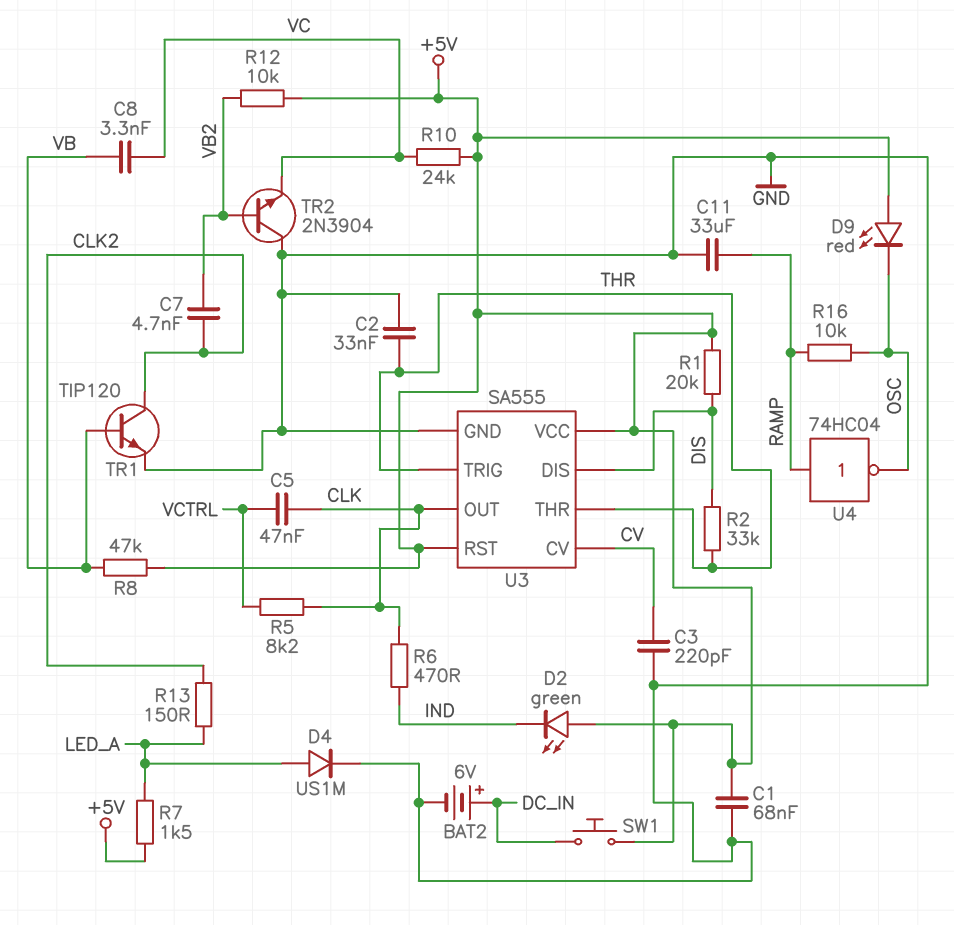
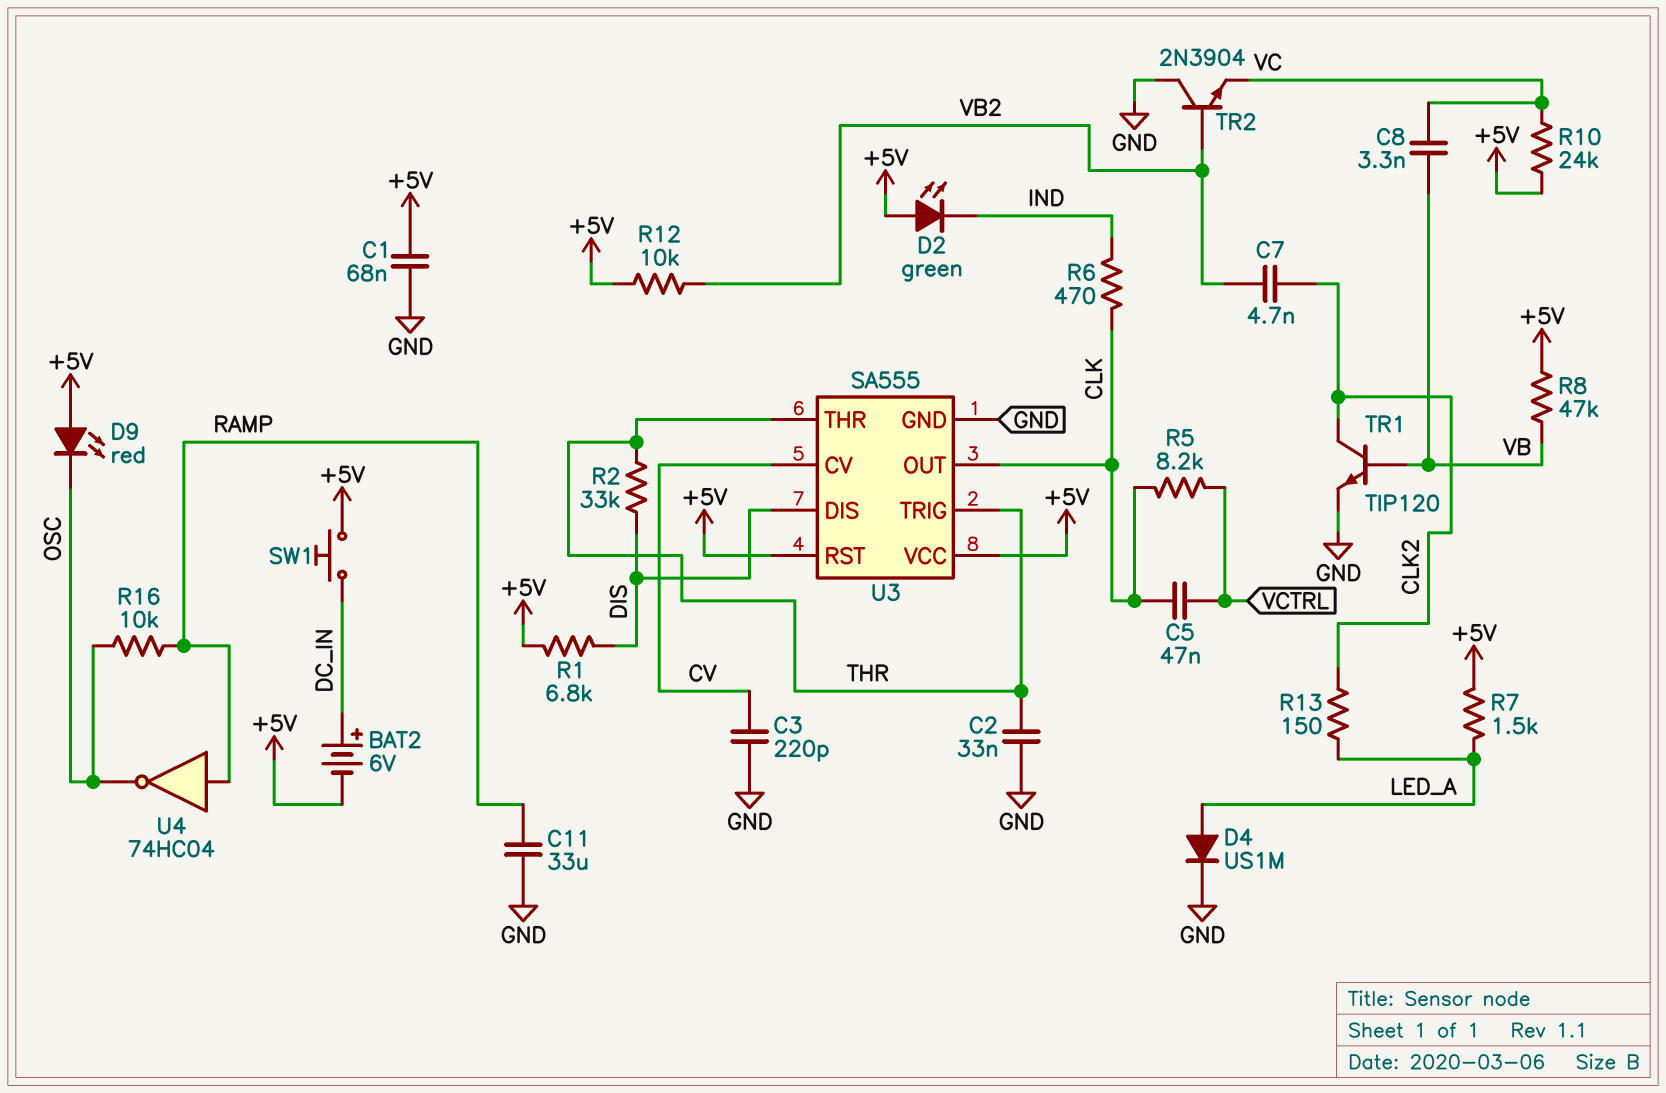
BAT2: 6V (plus DC_IN, minus GND) -> 6V (plus DC_IN, minus +5V)
R1: 20k (+5V, DIS) -> 6.8k (+5V, DIS)

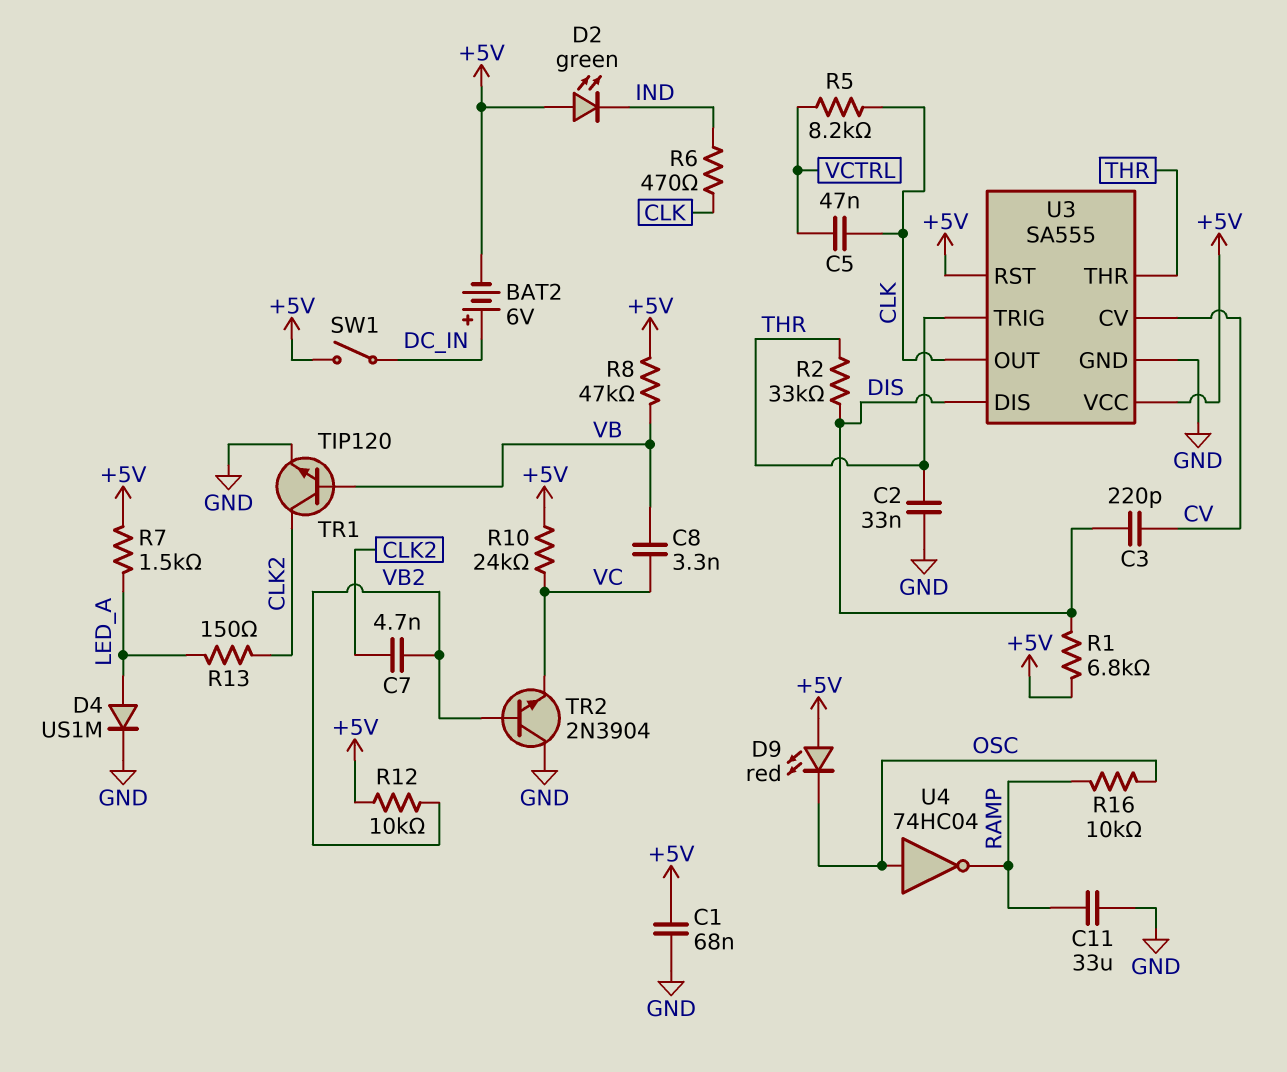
C3: 220pF (CV, GND) -> 220pF (CV, DIS)
SW1: button (+5V, DC_IN) -> switch (+5V, DC_IN)
U4: NOT 74HC04 (in RAMP, out OSC) -> NOT 74HC04 (in OSC, out RAMP)

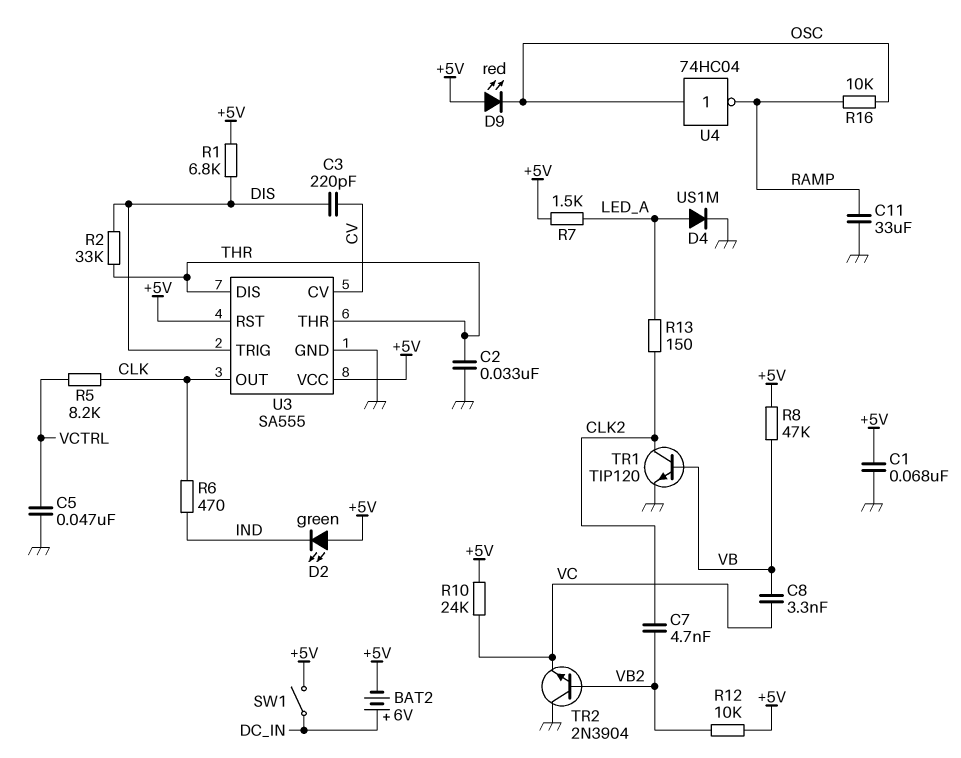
C5: 47nF (CLK, VCTRL) -> 47nF (GND, VCTRL)
U3 pin DIS: DIS -> THR
U3 pin TRIG: THR -> DIS

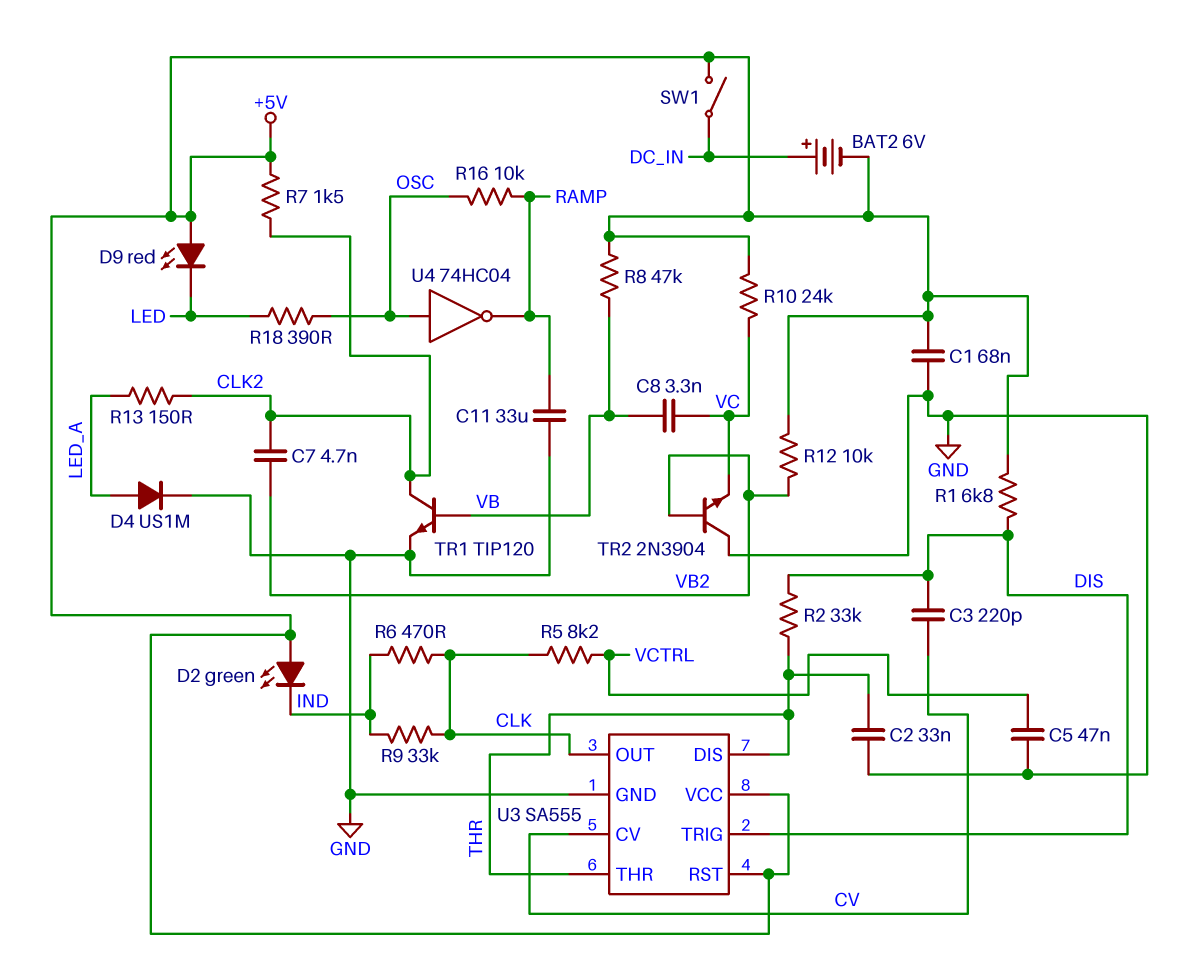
D9: LED red (A +5V, K OSC) -> LED red (A +5V, K LED)
R7: 1.5k (+5V, LED_A) -> 1.5k (+5V, CLK2)
R9: none -> 33k (CLK, IND)
R18: none -> 390 (LED, OSC)

